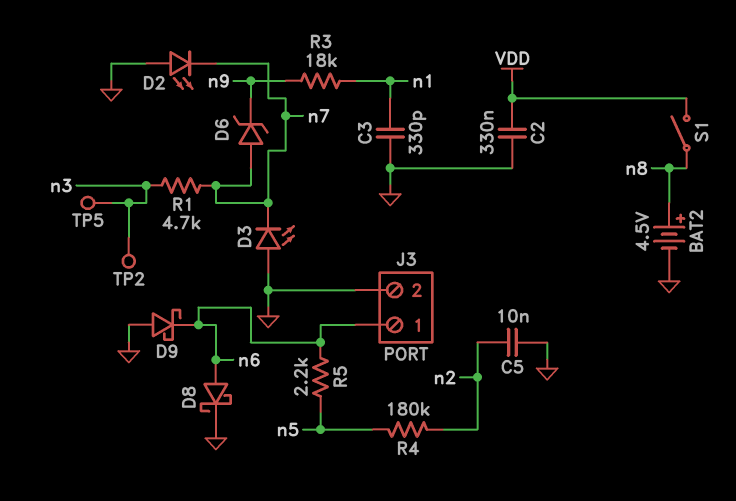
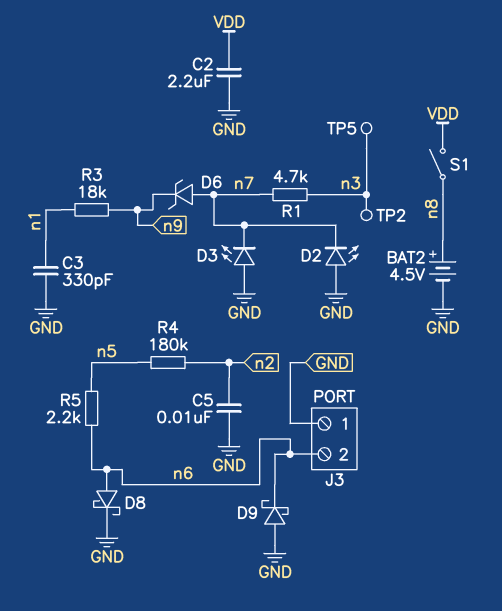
C2: 330nF (GND, VDD) -> 2.2uF (GND, VDD)
J3 pin 1: n6 -> GND
J3 pin 2: GND -> n6

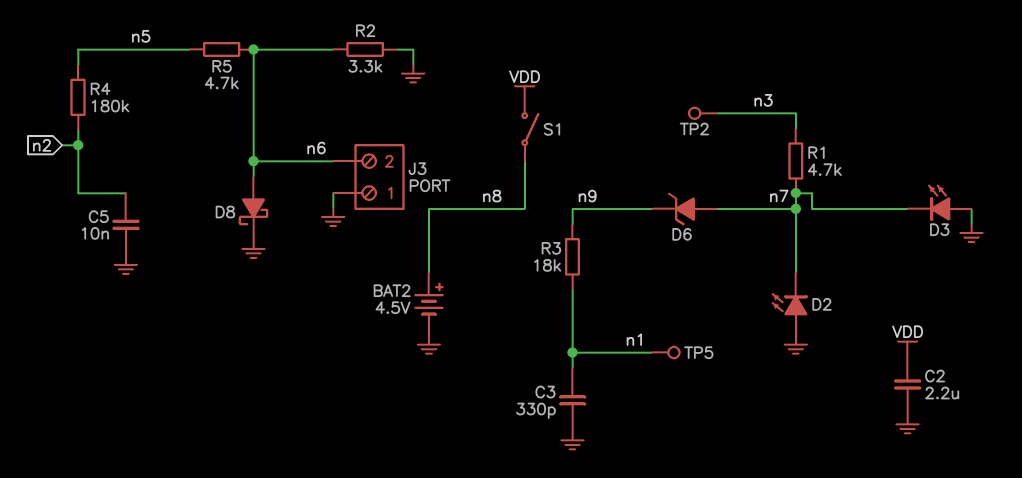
D9: schottky (A GND, K n6) -> none
R2: none -> 3.3k (GND, n6)
R5: 2.2k (n5, n6) -> 4.7k (n5, n6)
TP5: test point (n3) -> test point (n1)

